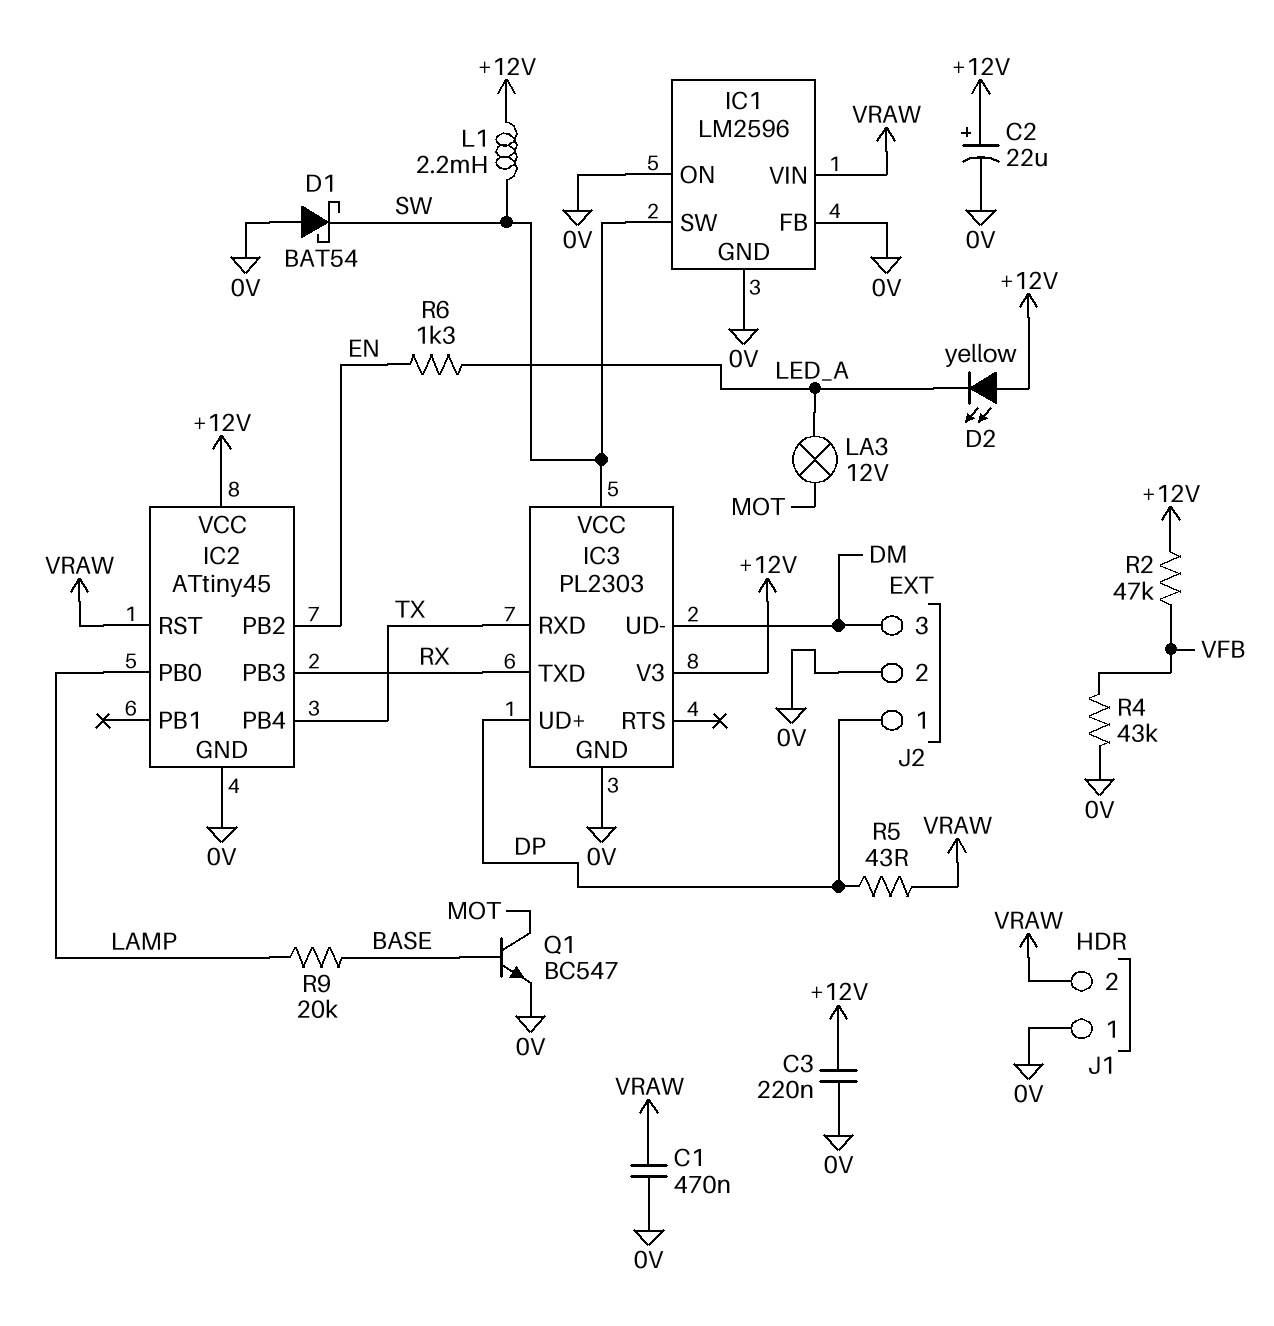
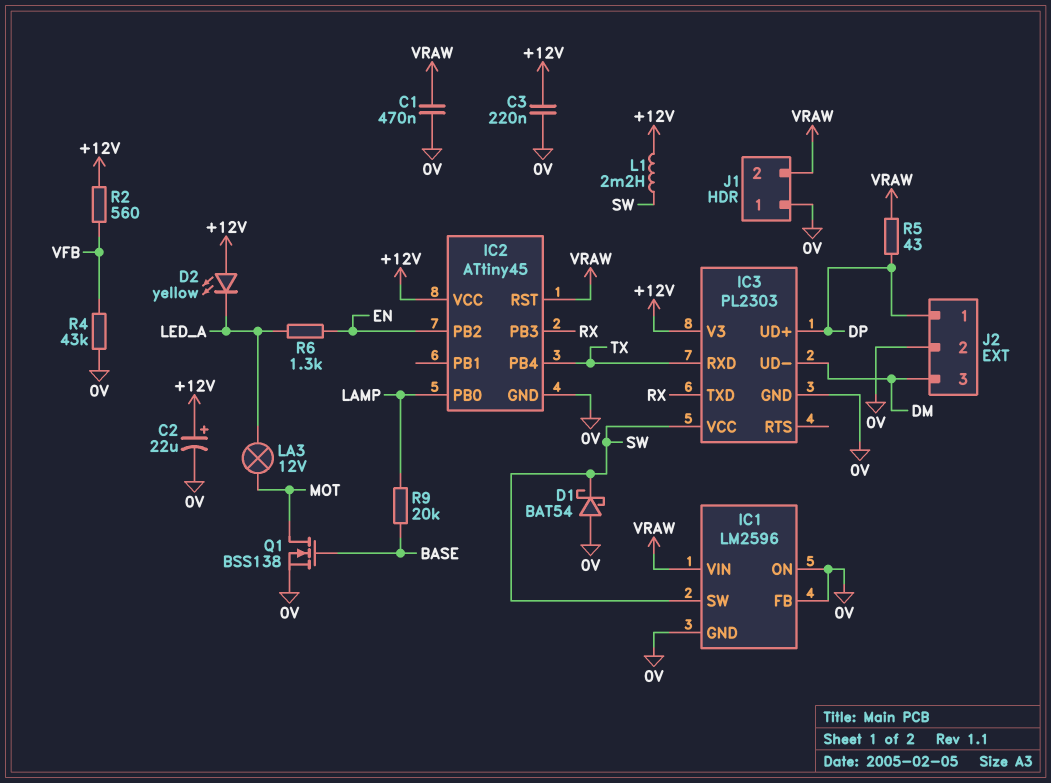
Q1: NPN BC547 (B BASE, C MOT, E 0V) -> NMOS BSS138 (G BASE, D MOT, S 0V)
R2: 47k (+12V, VFB) -> 560 (+12V, VFB)

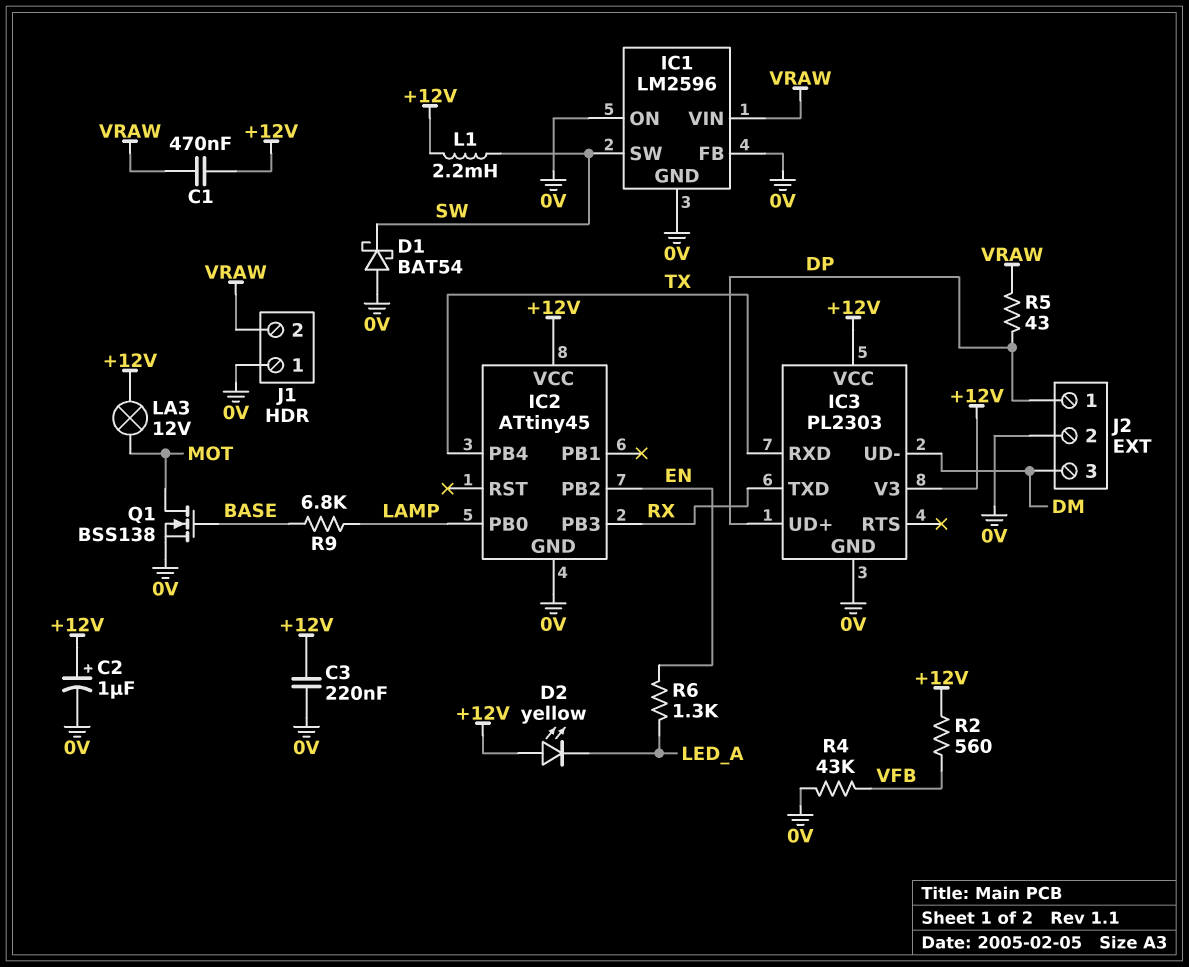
C1: 470nF (0V, VRAW) -> 470nF (+12V, VRAW)
C2: 22uF (plus +12V, minus 0V) -> 1uF (plus +12V, minus 0V)
IC2 pin RST: VRAW -> none
IC3 pin VCC: SW -> +12V
LA3: lamp 12V (LED_A, MOT) -> lamp 12V (+12V, MOT)
R9: 20k (BASE, LAMP) -> 6.8k (BASE, LAMP)

